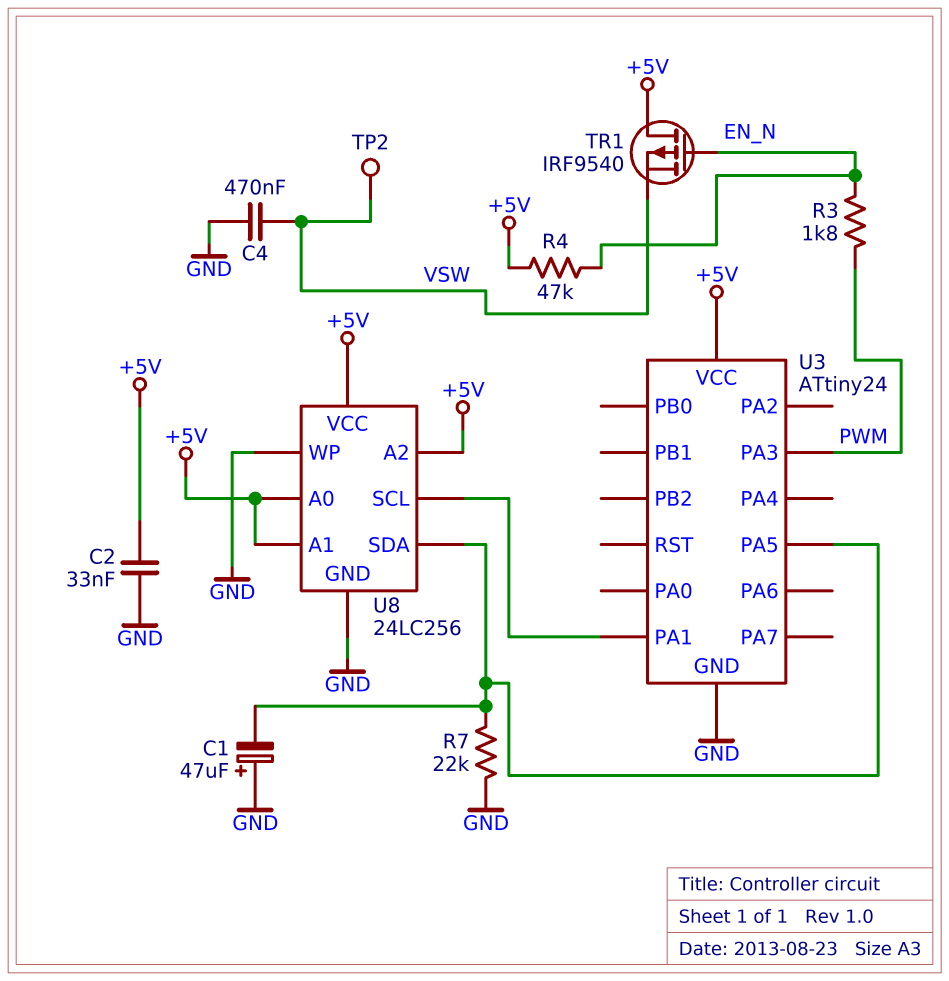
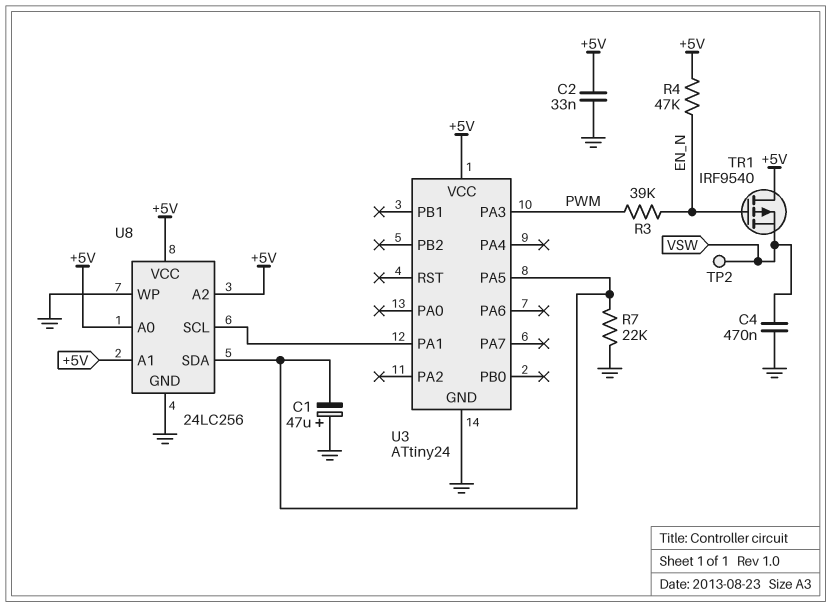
R3: 1.8k (EN_N, PWM) -> 39k (EN_N, PWM)

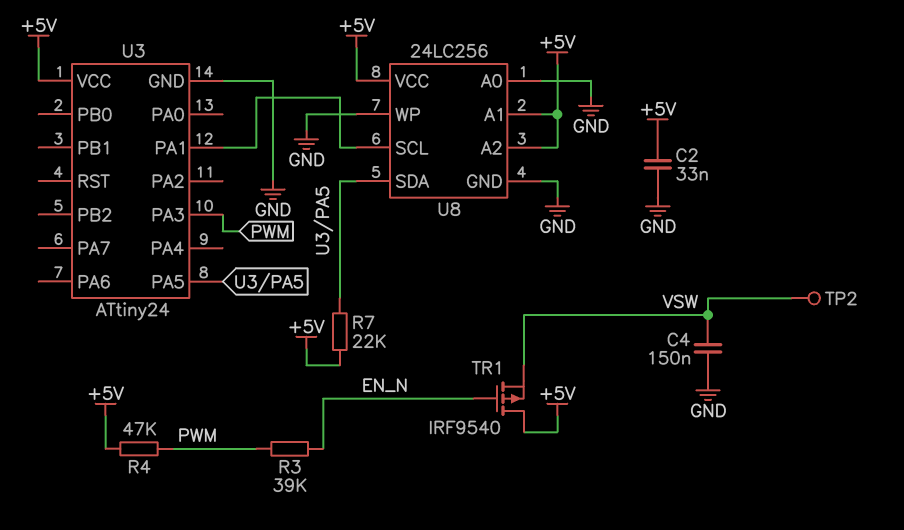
C1: 47uF (plus GND, minus U3/PA5) -> none
C4: 470nF (GND, VSW) -> 150nF (GND, VSW)
R4: 47k (+5V, EN_N) -> 47k (+5V, PWM)
R7: 22k (GND, U3/PA5) -> 22k (+5V, U3/PA5)
U8 pin A0: +5V -> GND

